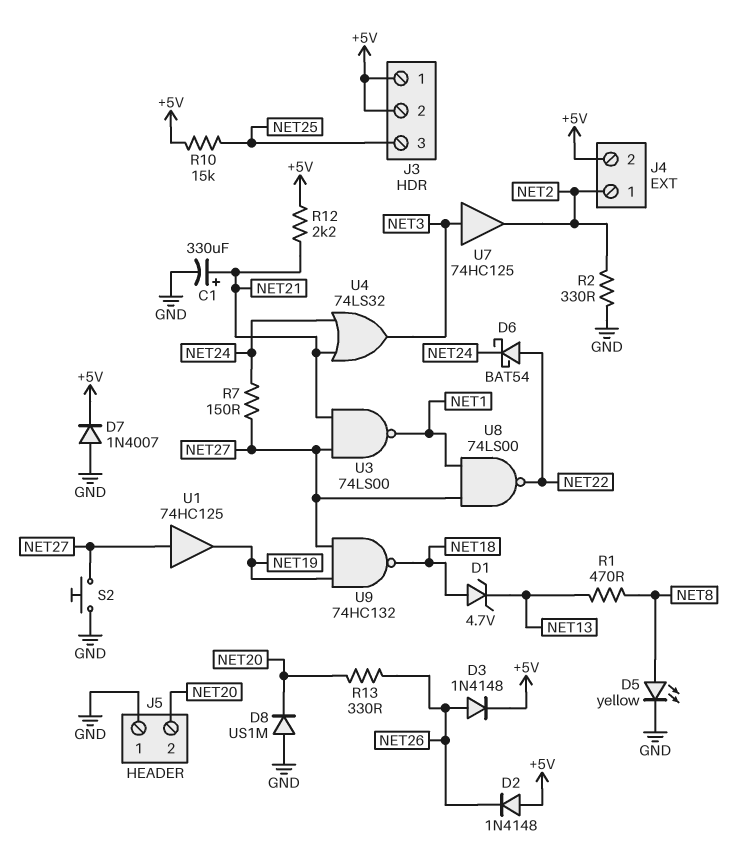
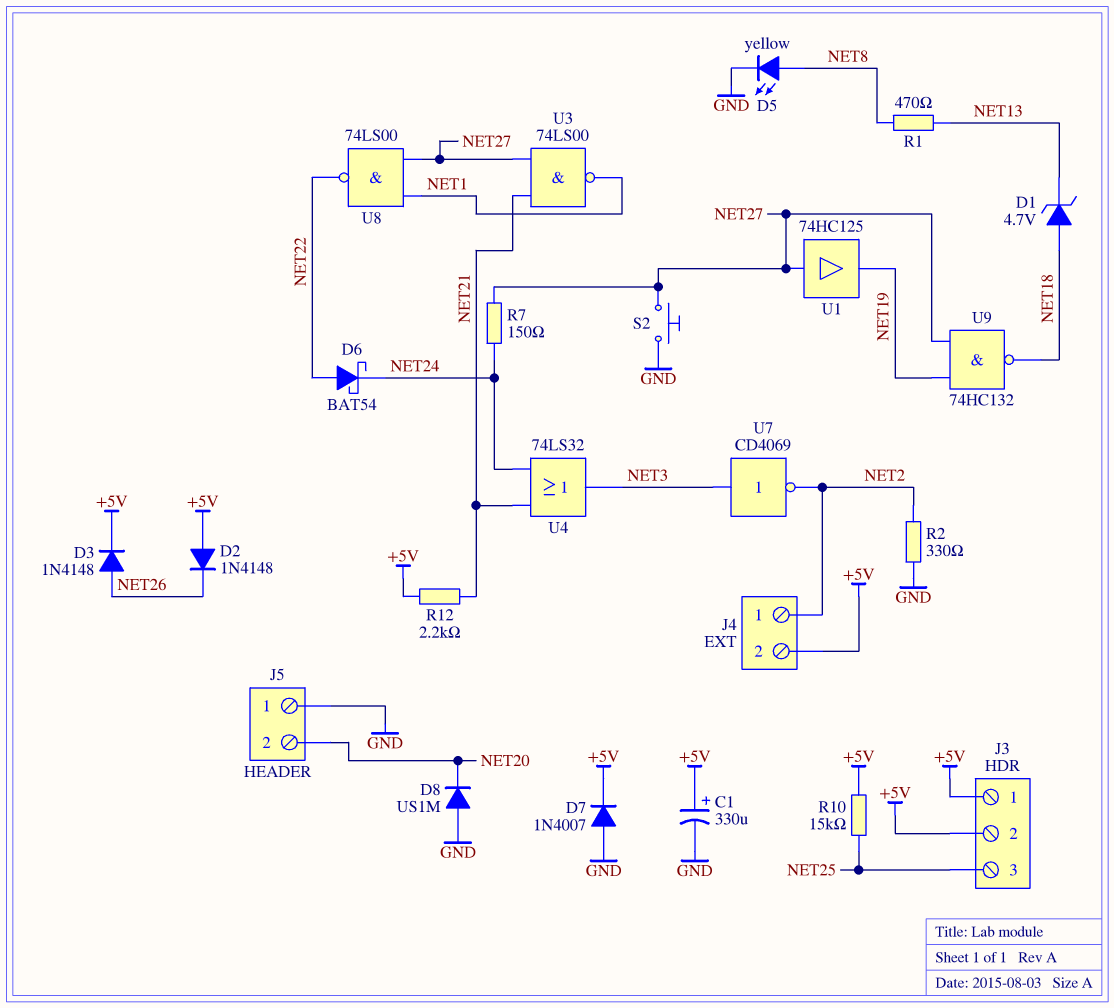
C1: 330uF (plus NET21, minus GND) -> 330uF (plus +5V, minus GND)
R13: 330 (NET20, NET26) -> none
U7: buffer 74HC125 (in NET3, out NET2) -> NOT CD4069 (in NET3, out NET2)

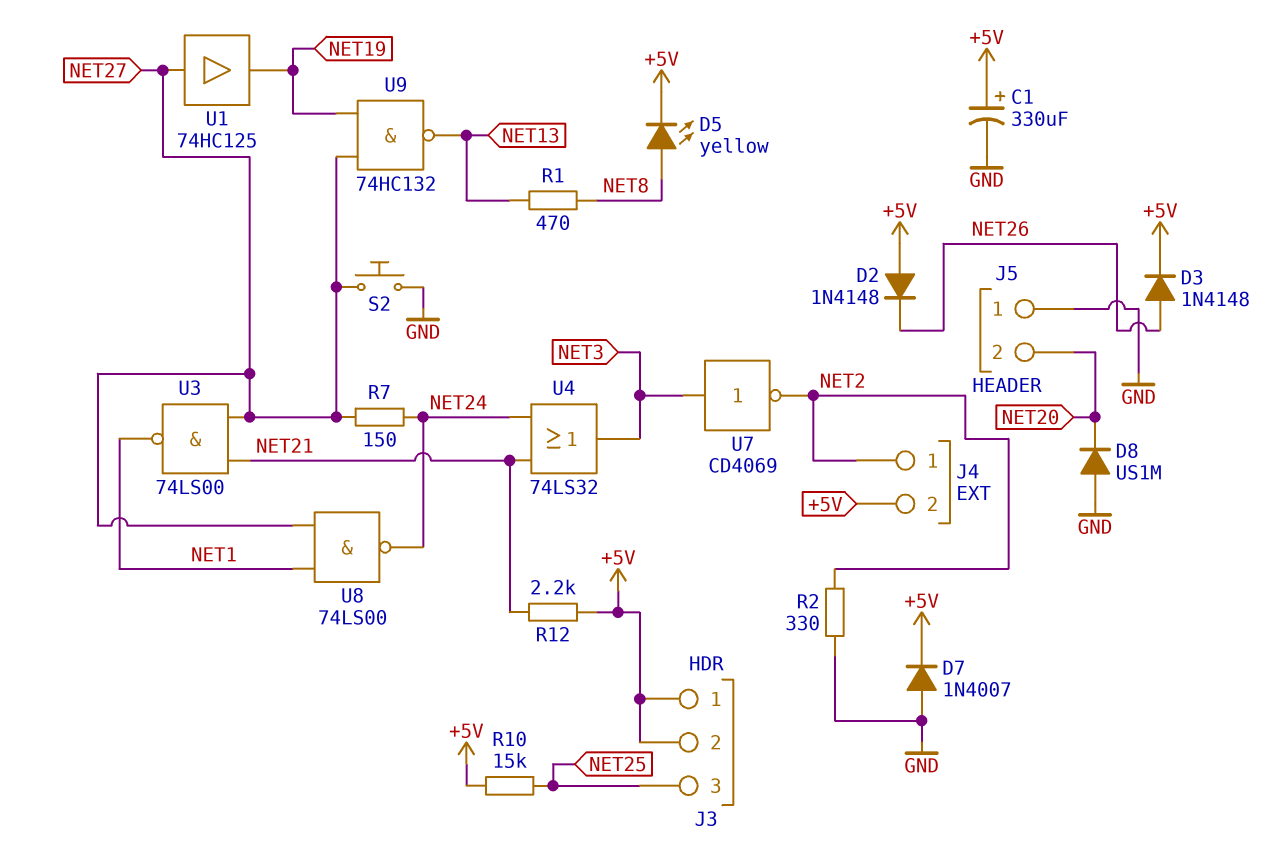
D1: zener 4.7V (A NET18, K NET13) -> none
D5: LED yellow (A NET8, K GND) -> LED yellow (A NET8, K +5V)
D6: schottky BAT54 (A NET22, K NET24) -> none
U8: NAND 74LS00 (in NET1, in NET27, out NET22) -> NAND 74LS00 (in NET1, in NET27, out NET24)
U9: NAND 74HC132 (in NET19, in NET27, out NET18) -> NAND 74HC132 (in NET19, in NET27, out NET13)

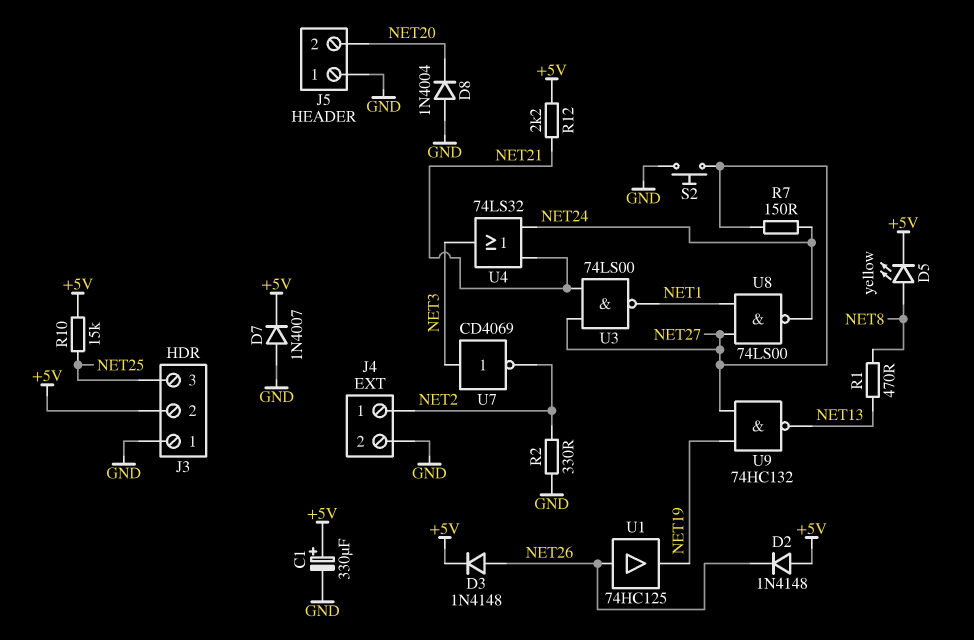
D8: diode US1M (A GND, K NET20) -> diode 1N4004 (A GND, K NET20)
J3 pin 1: +5V -> GND
J4 pin 2: +5V -> GND
U1: buffer 74HC125 (in NET27, out NET19) -> buffer 74HC125 (in NET26, out NET19)

